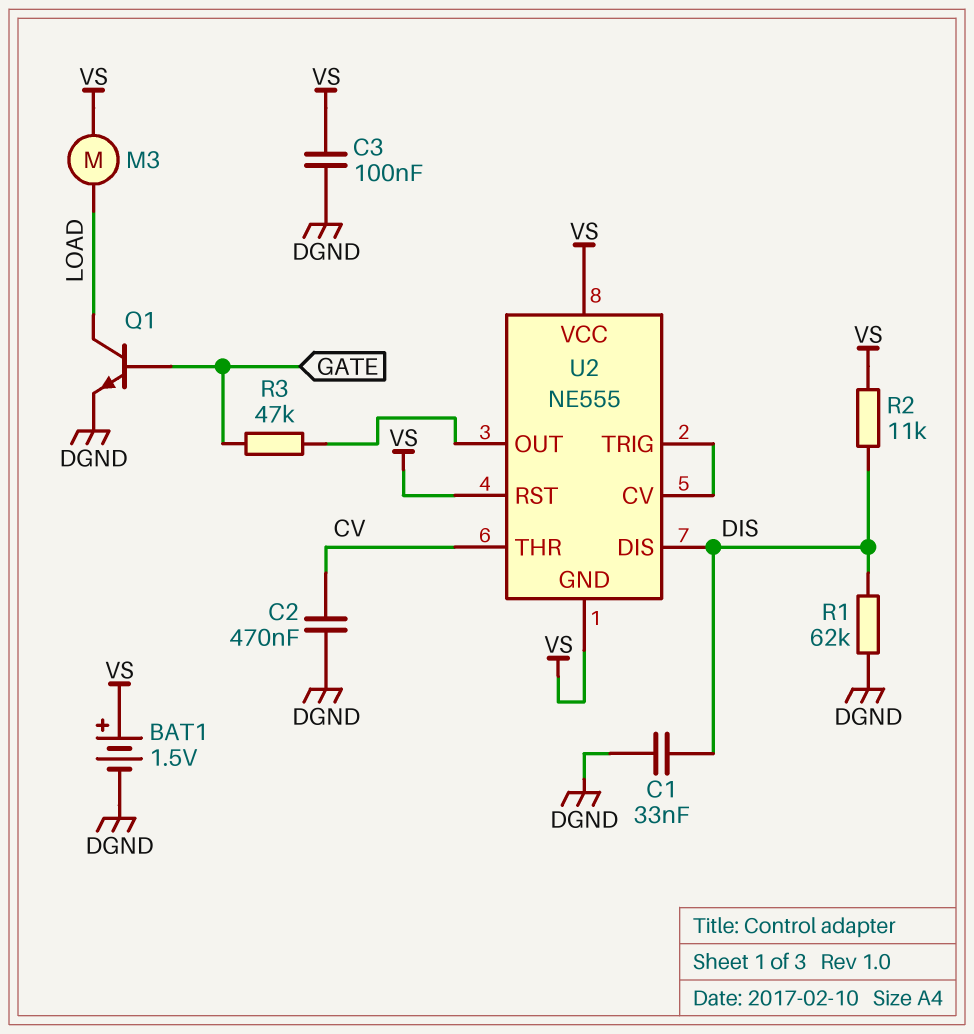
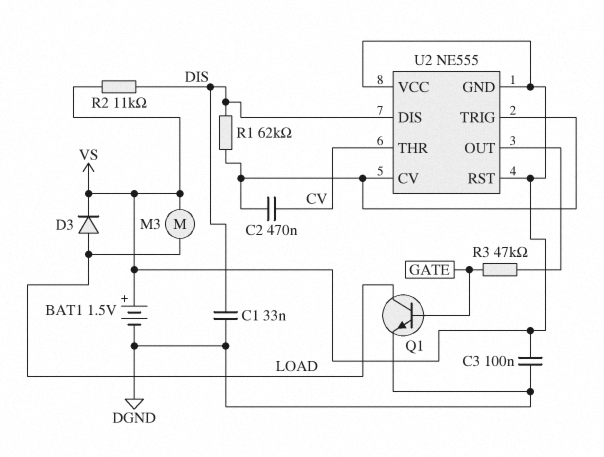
C2: 470nF (CV, DGND) -> 470nF (CV, U2/CV)
D3: none -> diode (A LOAD, K VS)
R1: 62k (DGND, DIS) -> 62k (DIS, U2/CV)

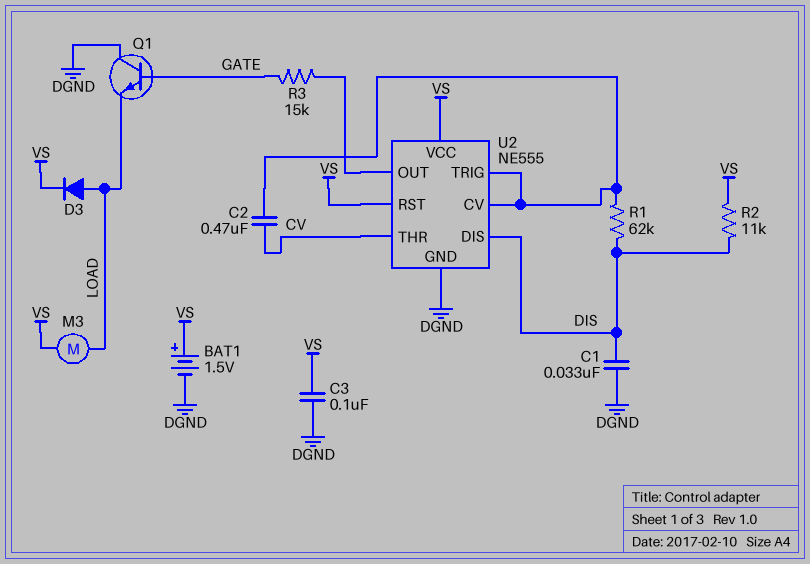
Q1: NPN (B GATE, C LOAD, E DGND) -> NPN (B GATE, C DGND, E LOAD)
R3: 47k (GATE, U2/OUT) -> 15k (GATE, U2/OUT)
U2 pin GND: VS -> DGND

